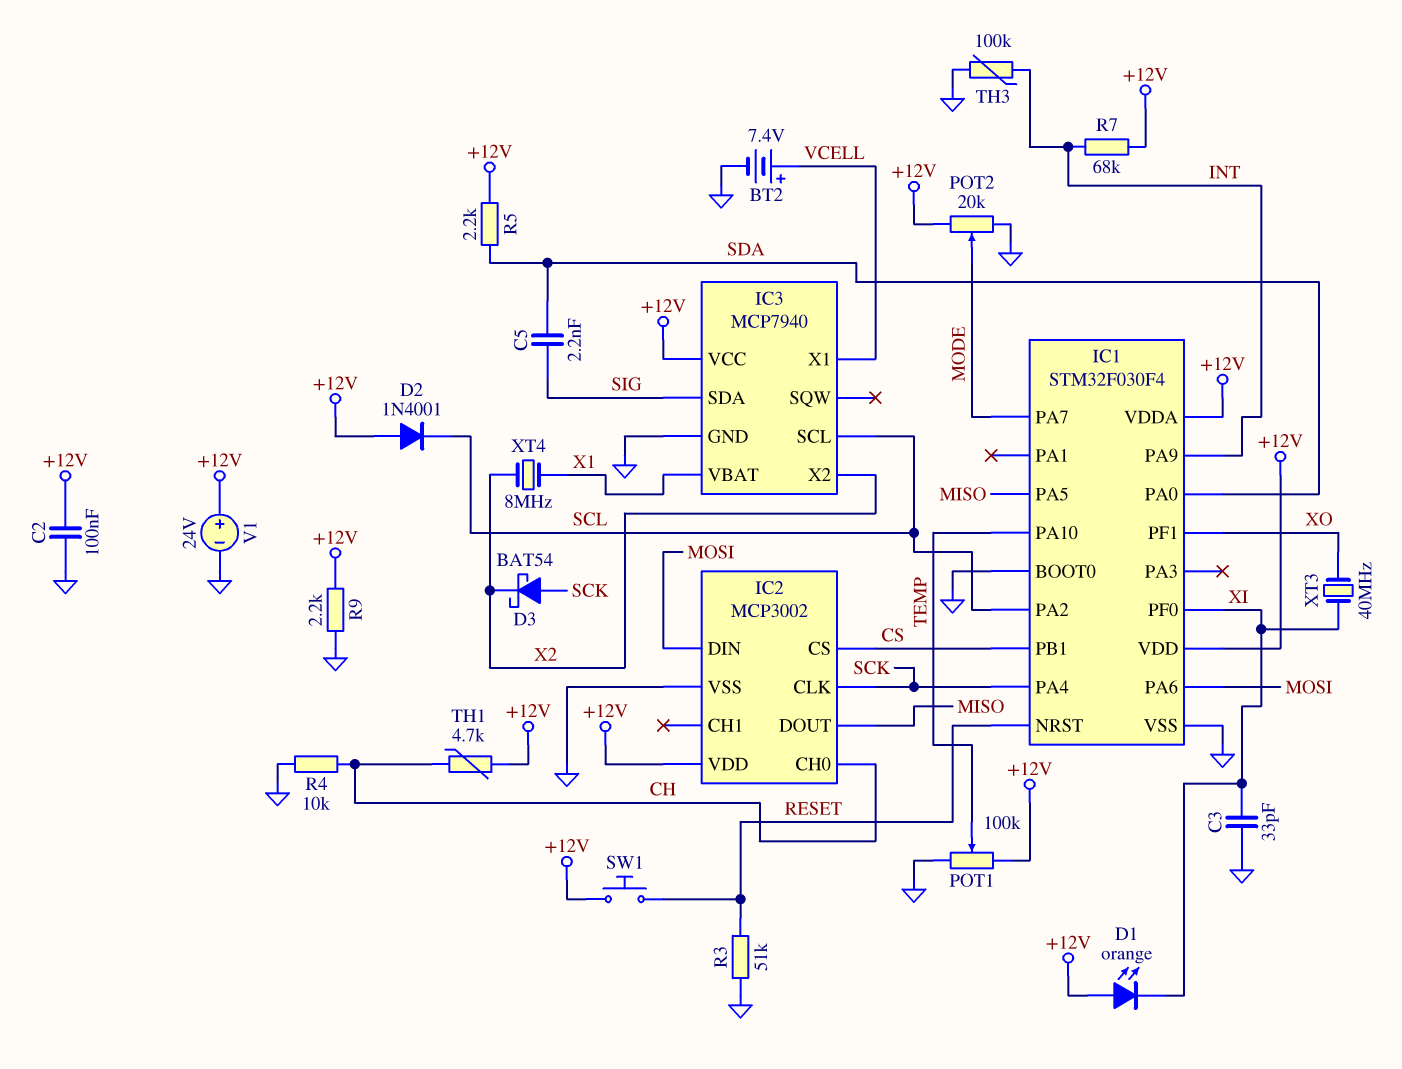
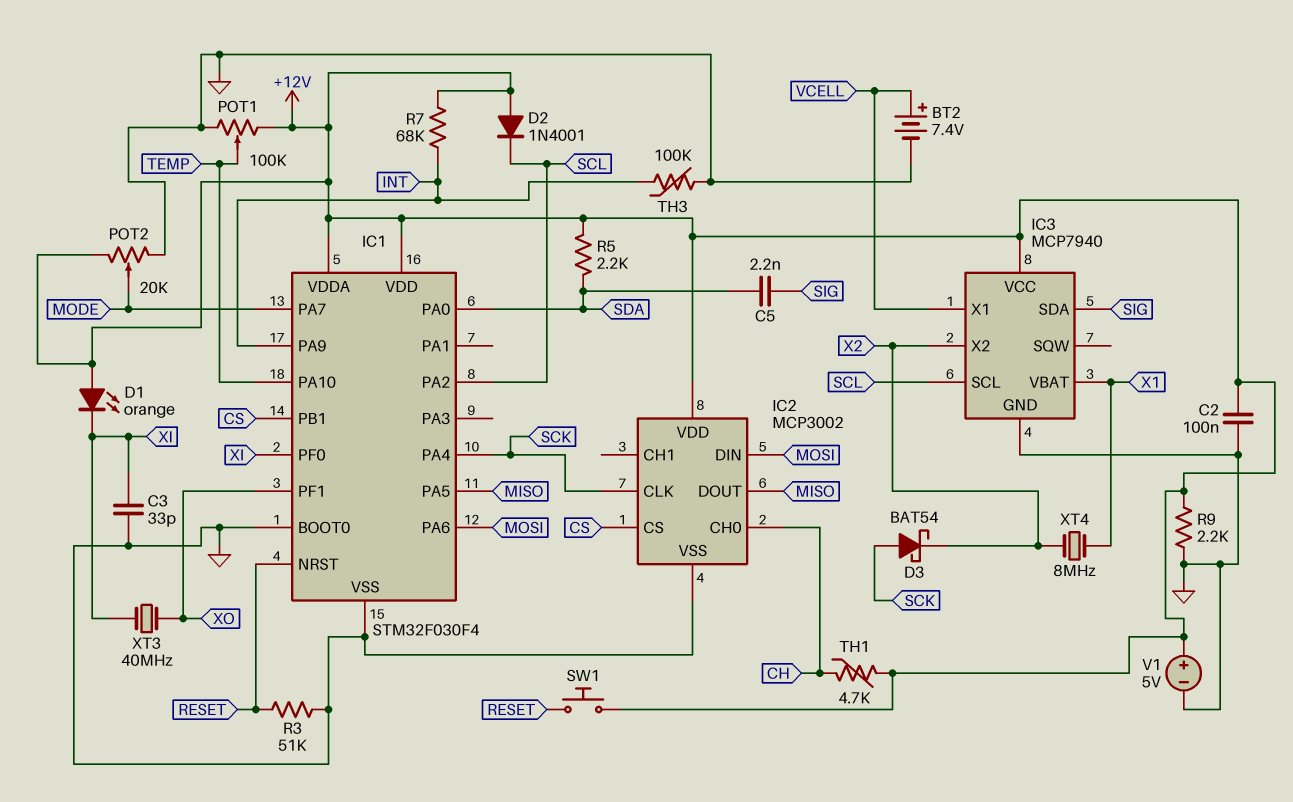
R4: 10k (CH, GND) -> none
V1: 24V (plus +12V, minus GND) -> 5V (plus +12V, minus GND)

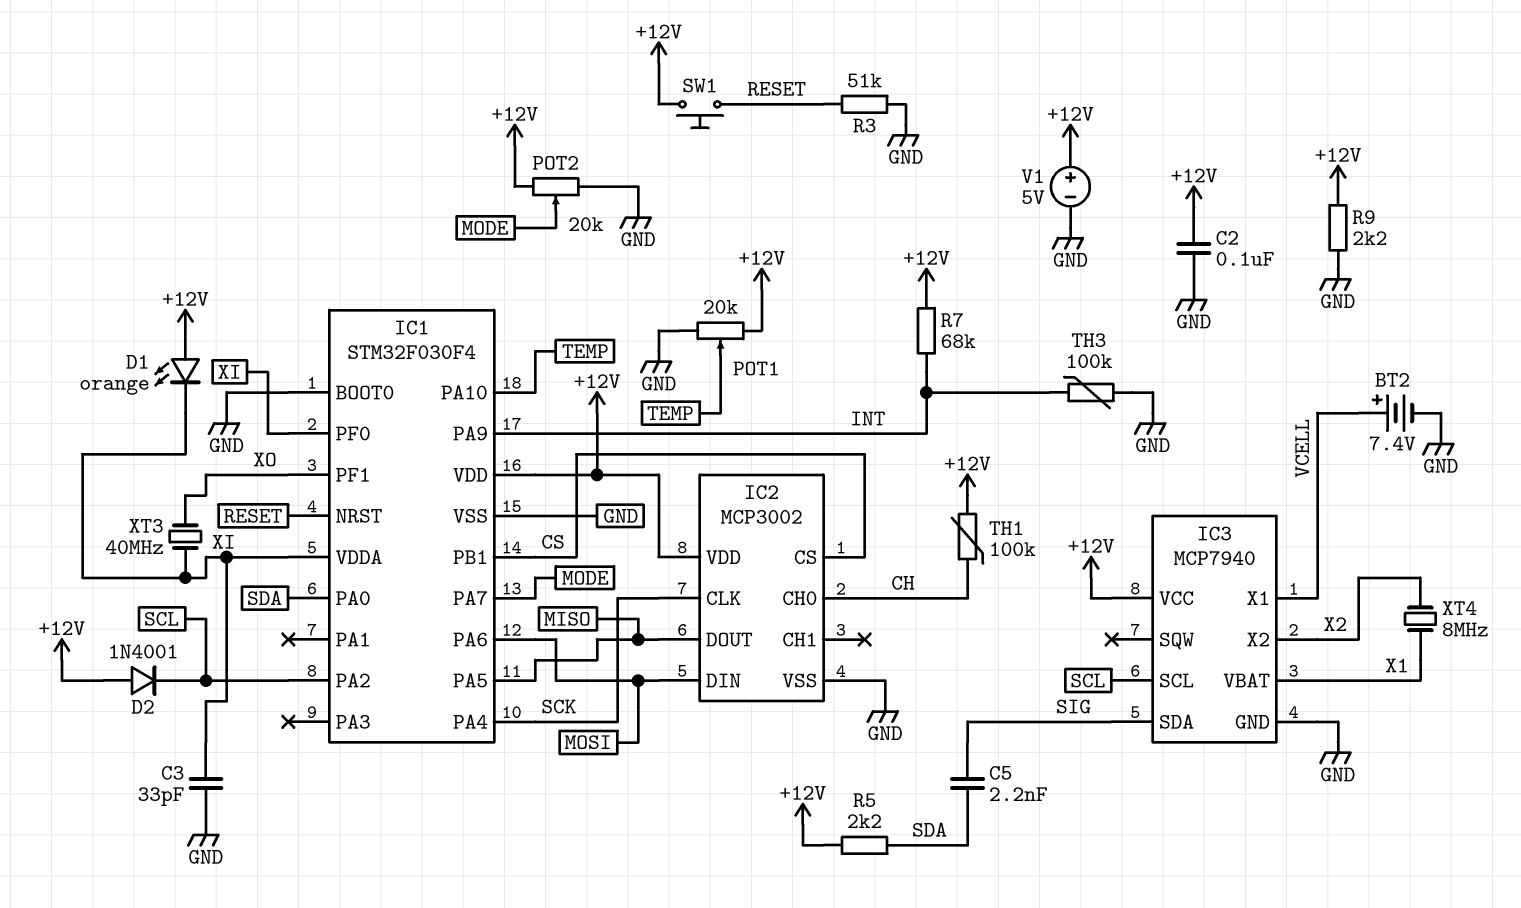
D3: schottky BAT54 (A SCK, K X2) -> none
IC1 pin VDDA: +12V -> XI
POT1: 100k (+12V, GND, wiper TEMP) -> 20k (+12V, GND, wiper TEMP)
TH1: 4.7k (+12V, CH) -> 100k (+12V, CH)

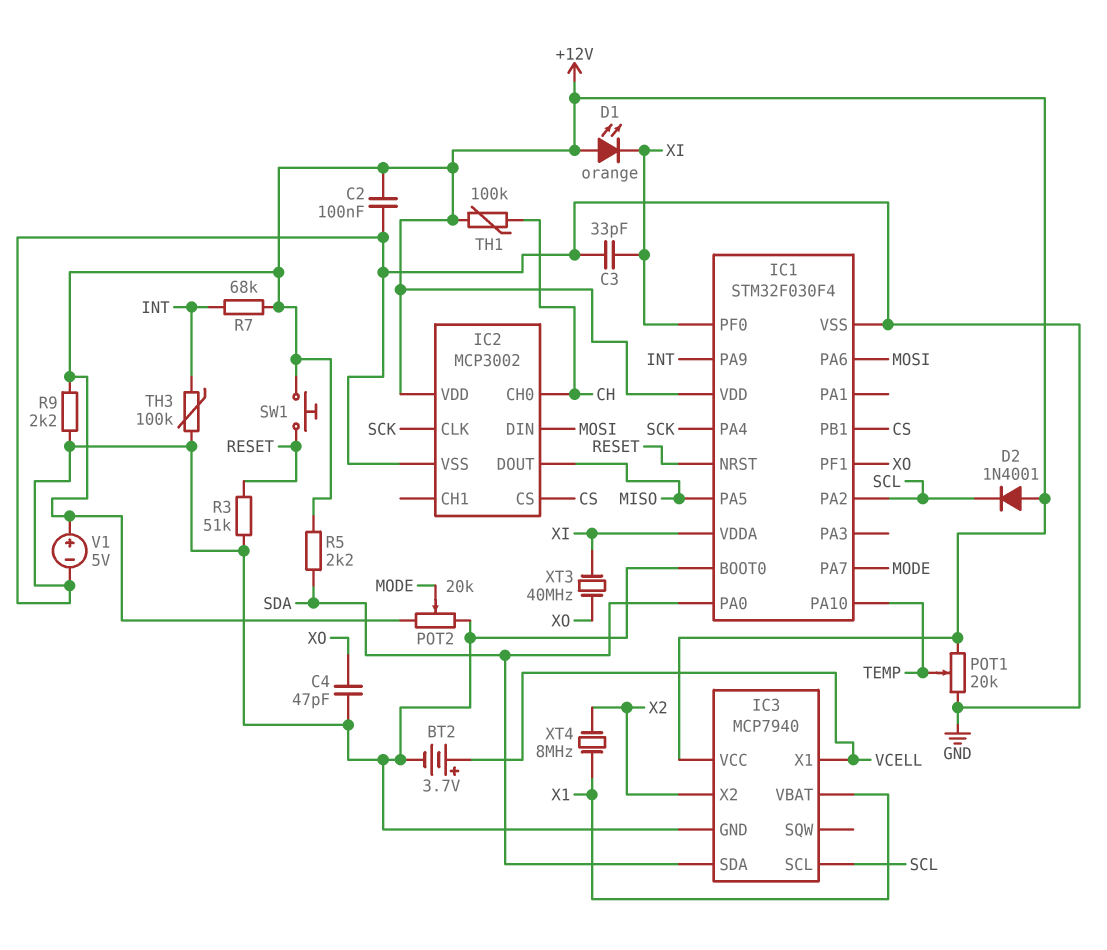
BT2: 7.4V (plus VCELL, minus GND) -> 3.7V (plus VCELL, minus GND)
C4: none -> 47pF (GND, XO)
C5: 2.2nF (SDA, SIG) -> none
IC3 pin SDA: SIG -> SDA

